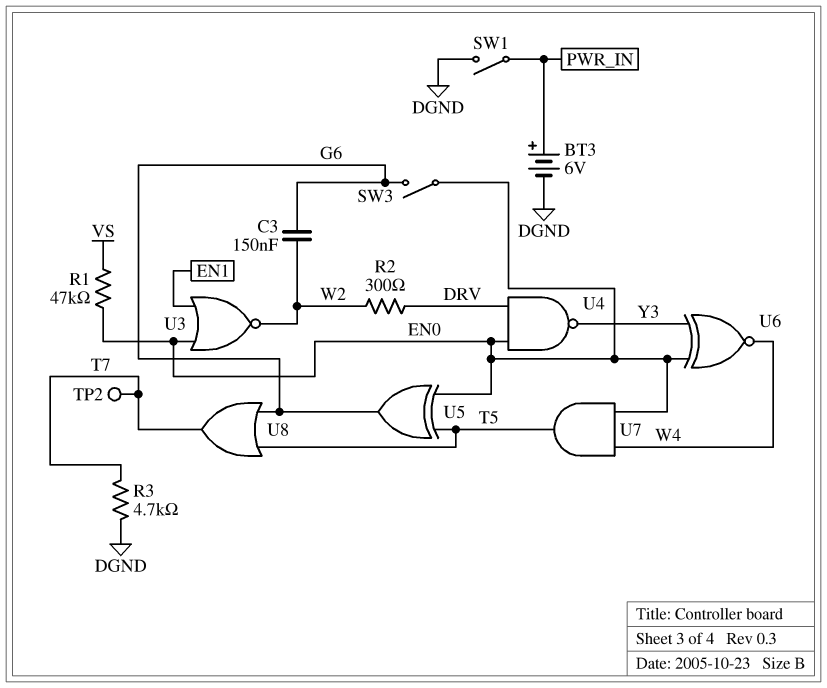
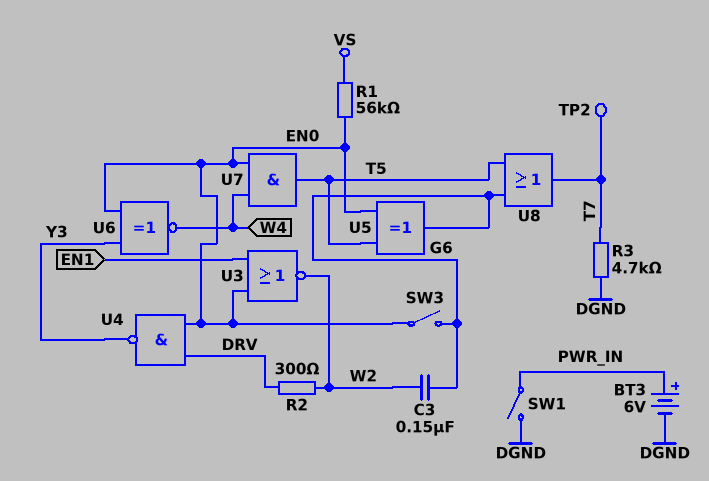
R1: 47k (EN0, VS) -> 56k (EN0, VS)

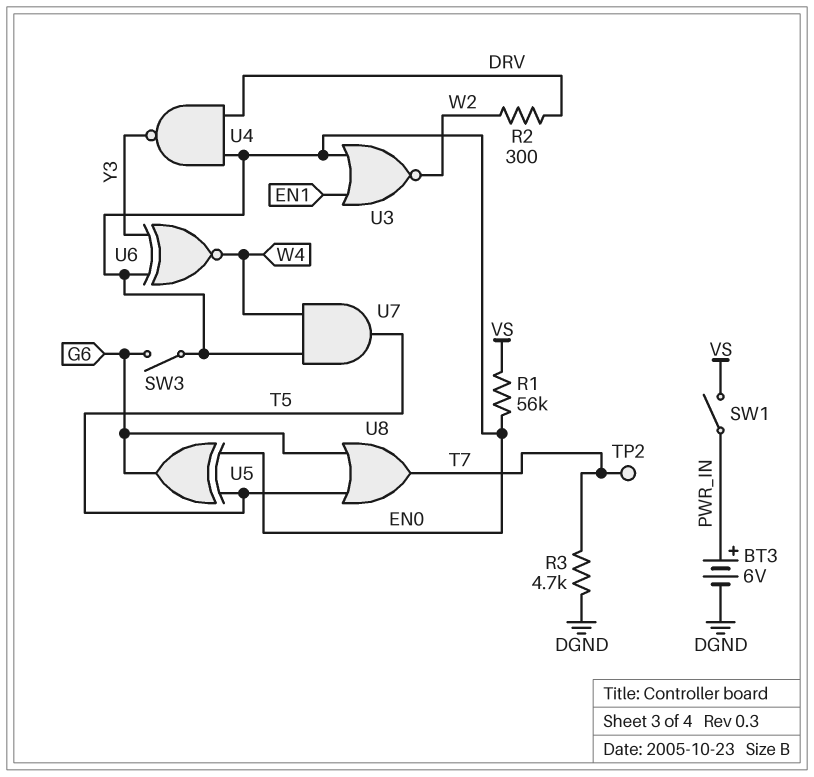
C3: 150nF (G6, W2) -> none
SW1: switch (DGND, PWR_IN) -> switch (PWR_IN, VS)

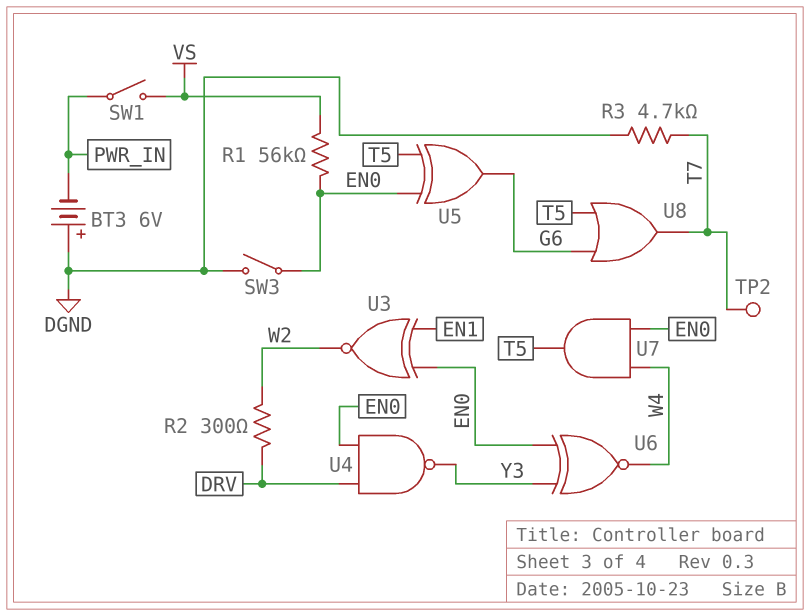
BT3: 6V (plus PWR_IN, minus DGND) -> 6V (plus DGND, minus PWR_IN)
SW3: switch (EN0, G6) -> switch (DGND, EN0)
U3: NOR (in EN0, in EN1, out W2) -> XNOR (in EN0, in EN1, out W2)

